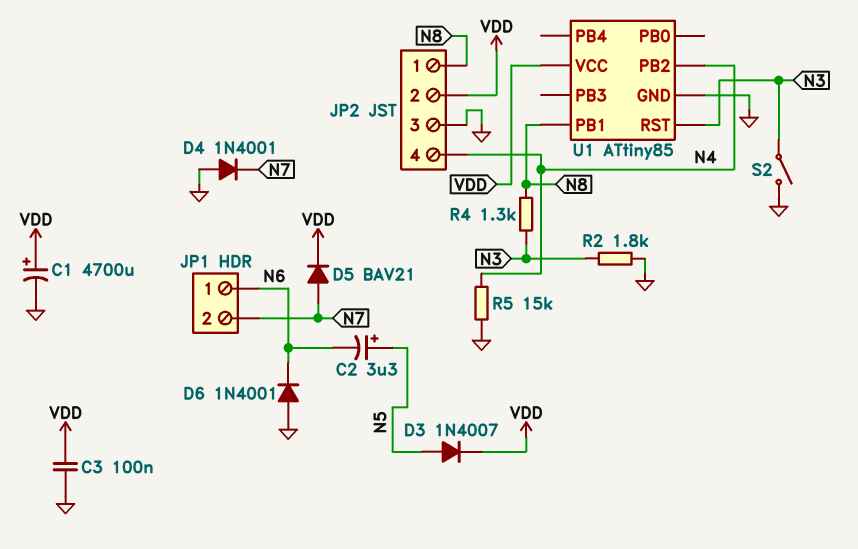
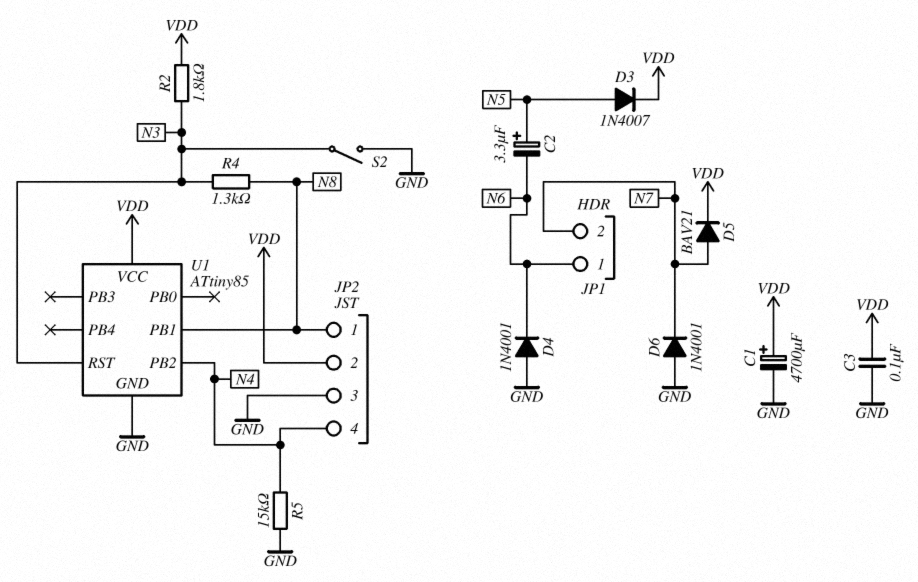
D4: diode 1N4001 (A GND, K N7) -> diode 1N4001 (A GND, K N6)
D6: diode 1N4001 (A GND, K N6) -> diode 1N4001 (A GND, K N7)
R2: 1.8k (GND, N3) -> 1.8k (N3, VDD)

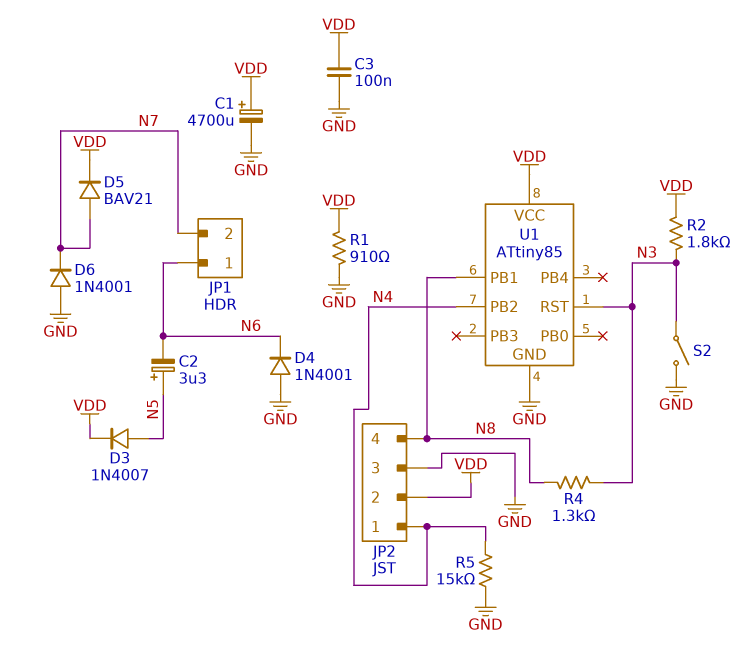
JP2 pin 1: N8 -> N4
JP2 pin 4: N4 -> N8
R1: none -> 910 (GND, VDD)

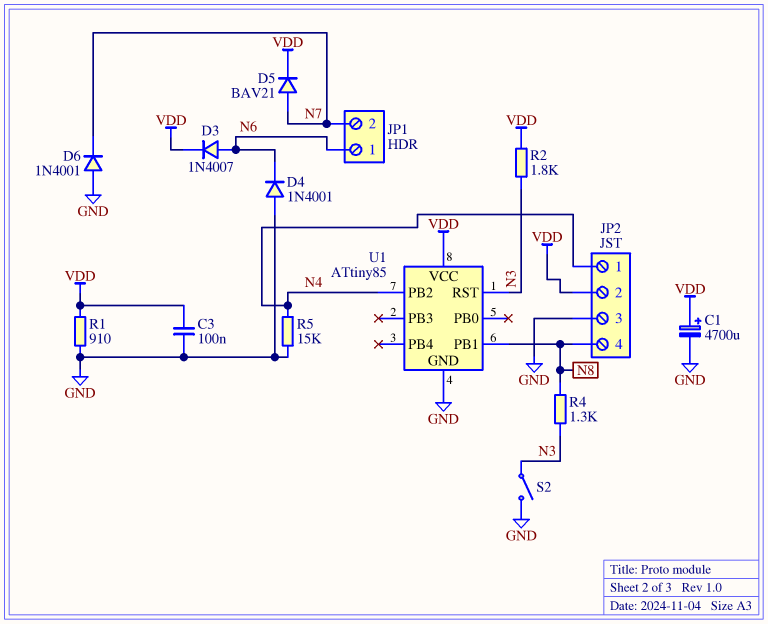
C2: 3.3uF (plus N5, minus N6) -> none
D3: diode 1N4007 (A N5, K VDD) -> diode 1N4007 (A N6, K VDD)

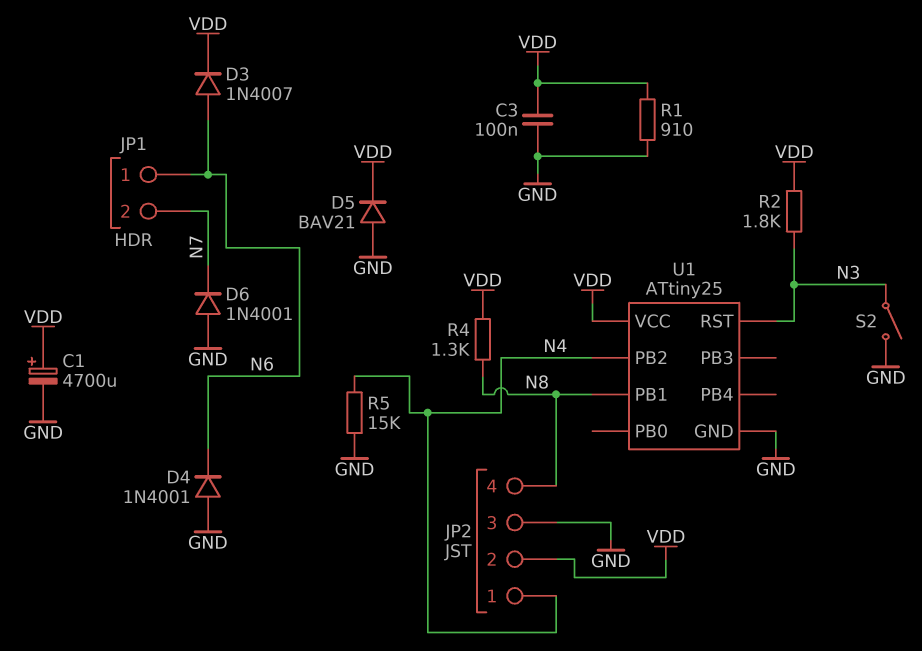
D5: diode BAV21 (A N7, K VDD) -> diode BAV21 (A GND, K VDD)
R4: 1.3k (N3, N8) -> 1.3k (N8, VDD)
U1: ATtiny85 -> ATtiny25

